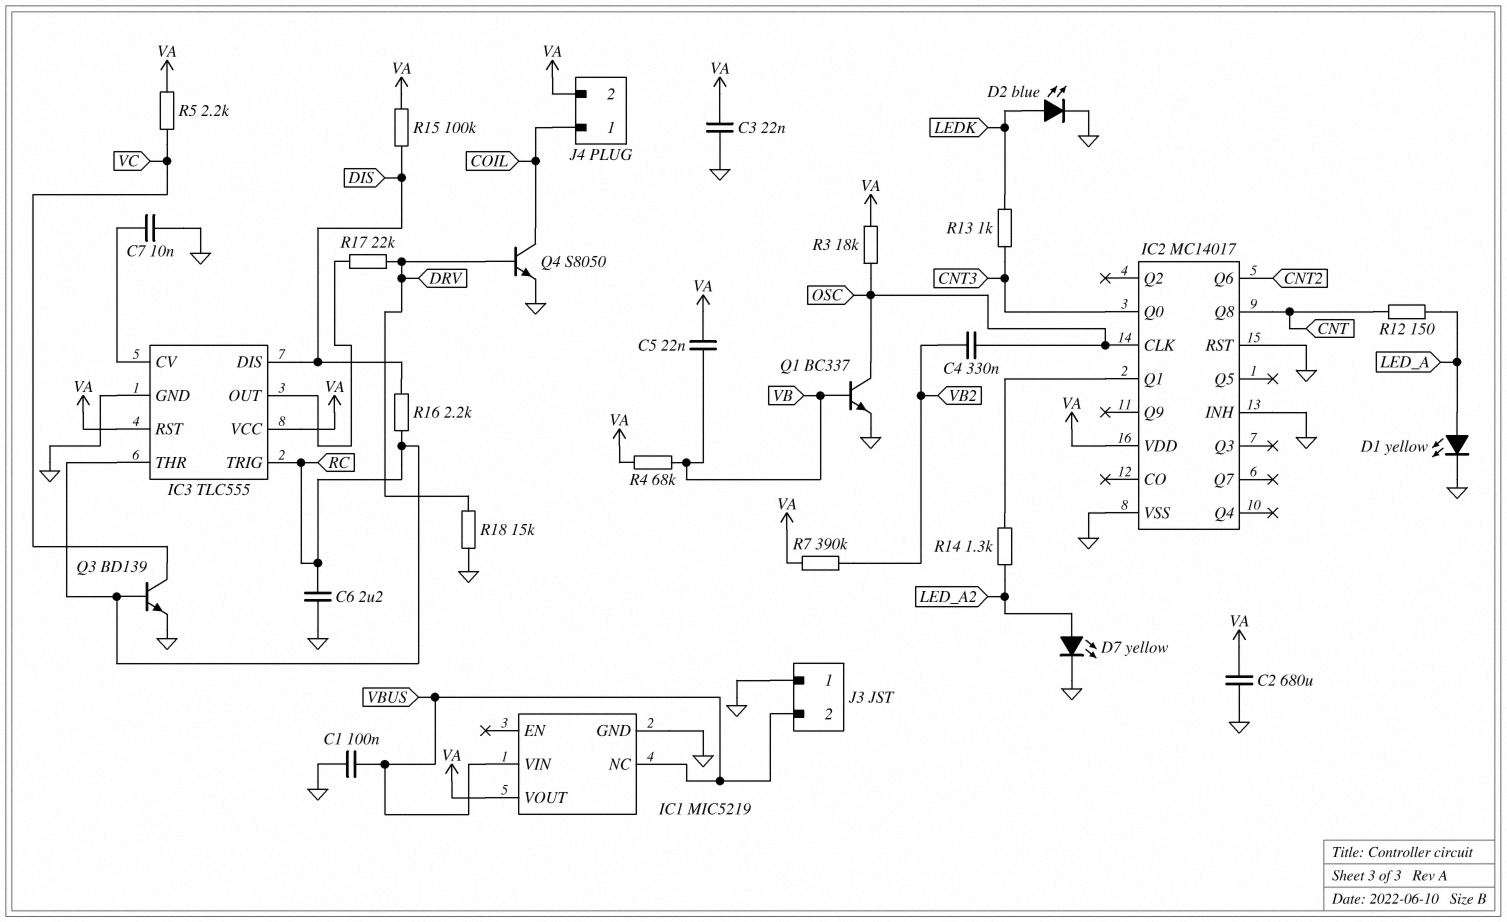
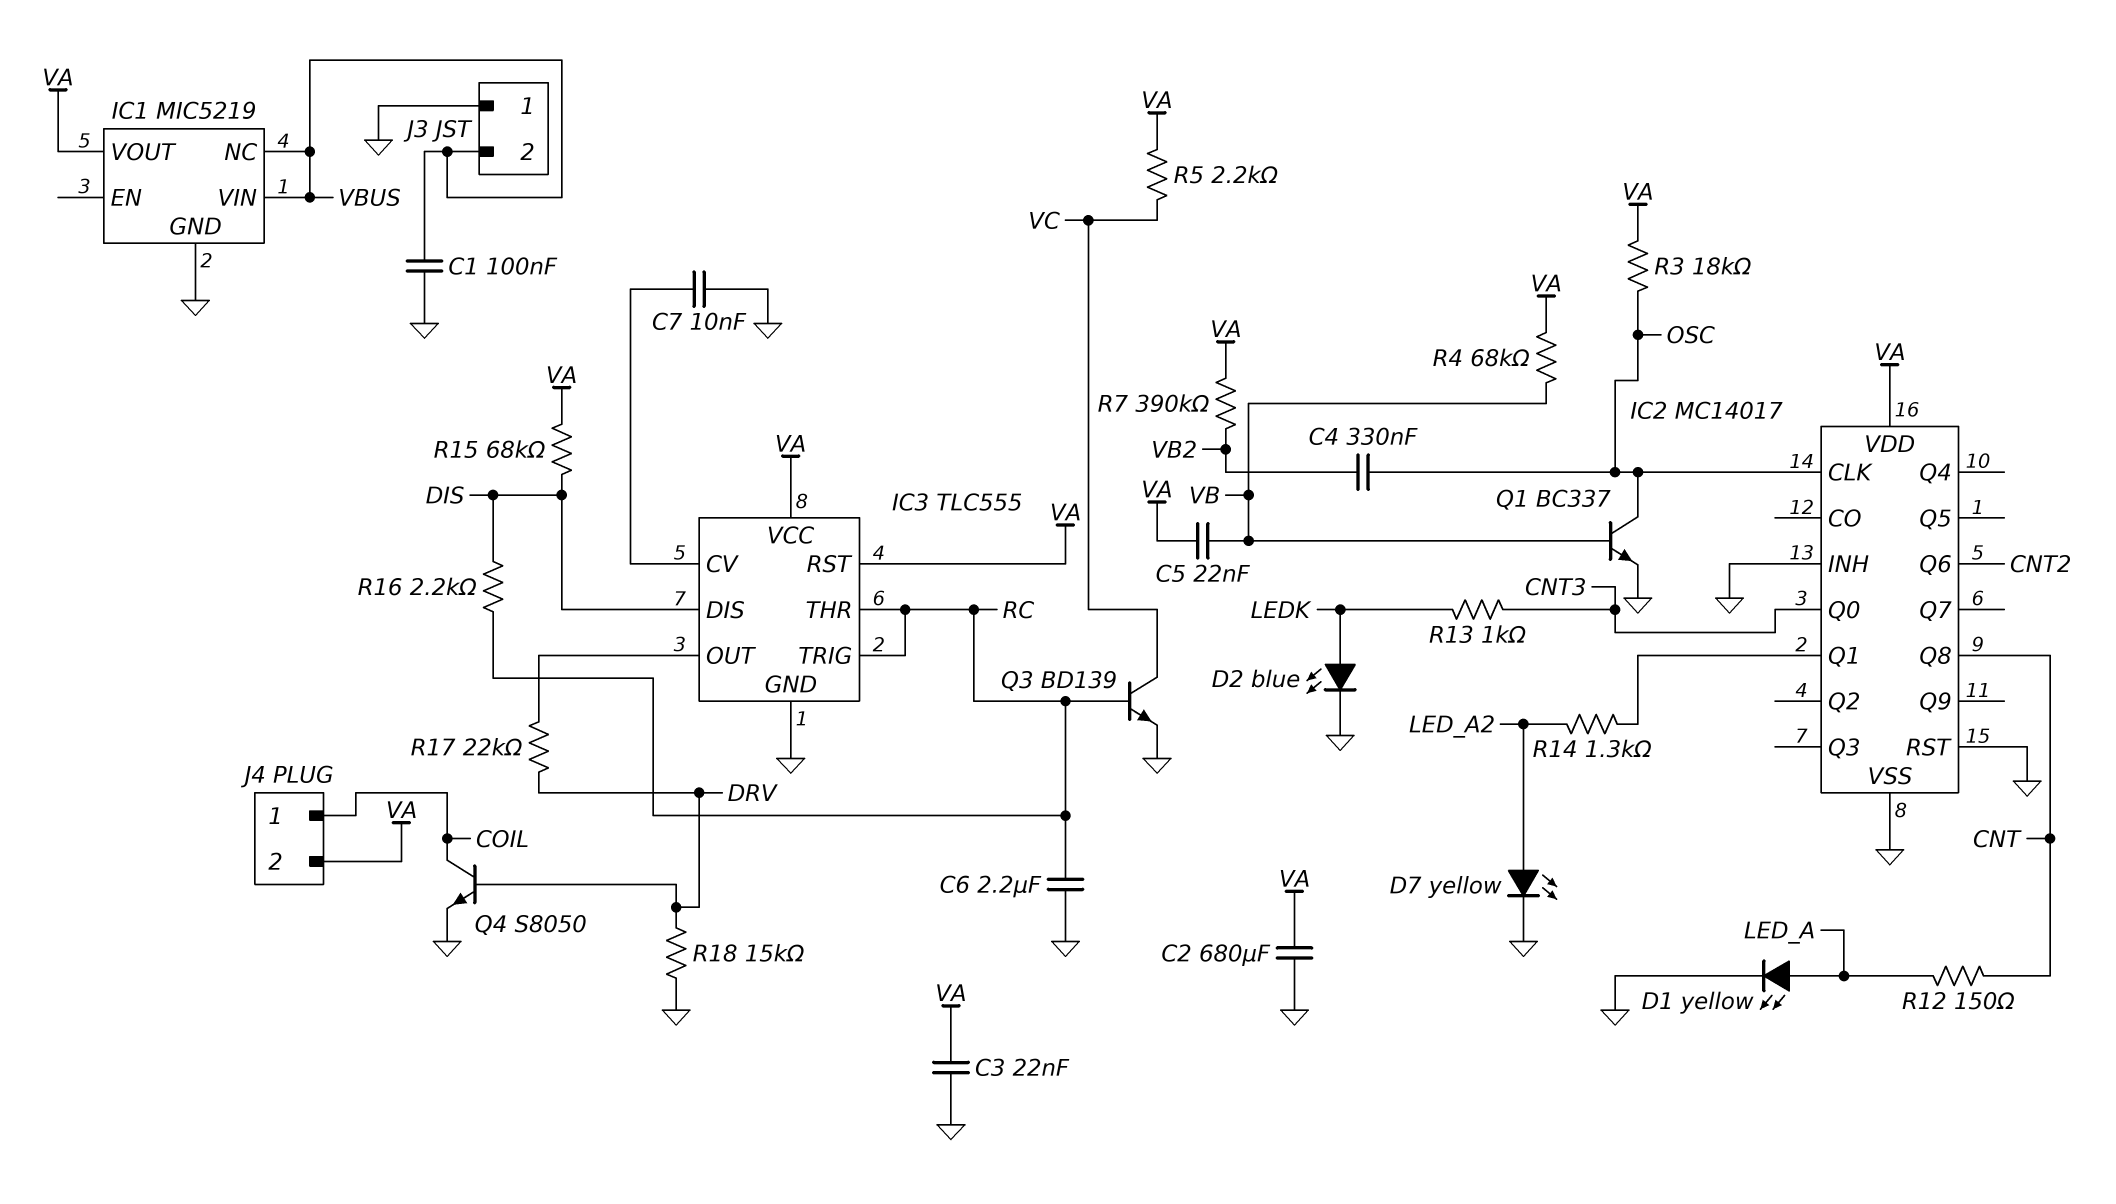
R15: 100k (DIS, VA) -> 68k (DIS, VA)

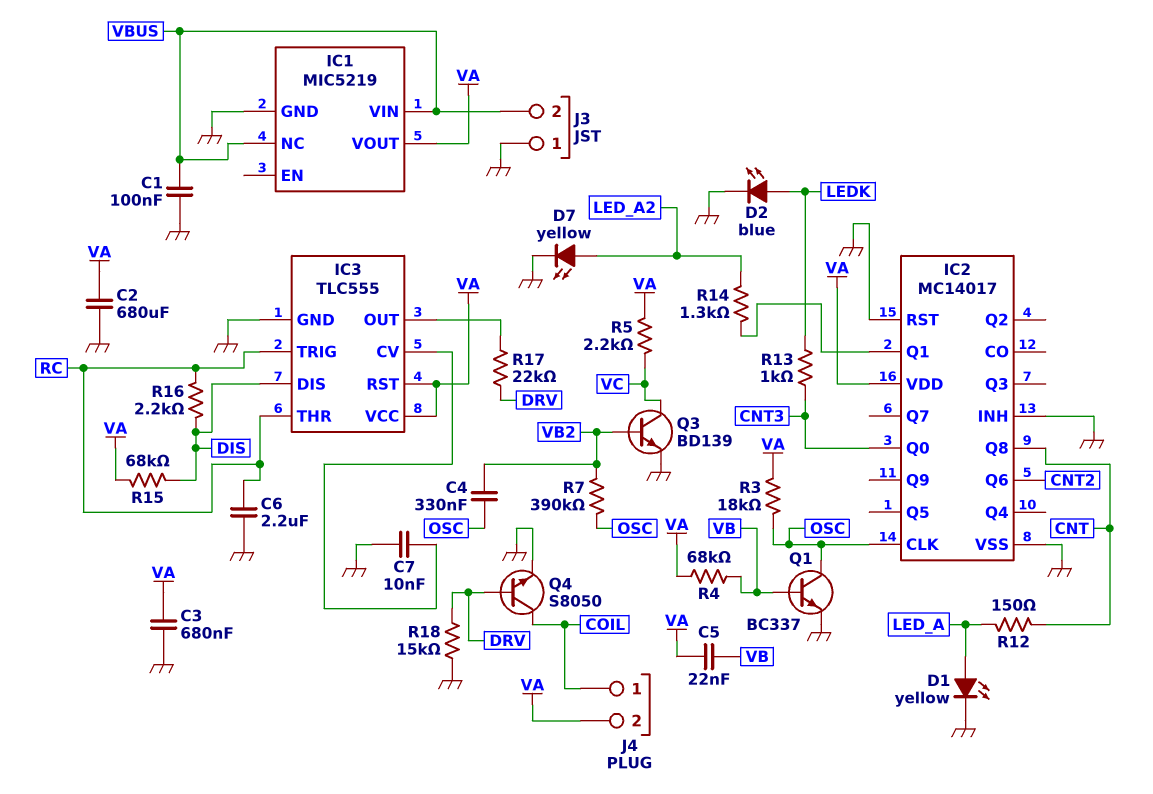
C3: 22nF (GND, VA) -> 680nF (GND, VA)
Q3: NPN BD139 (B RC, C VC, E GND) -> NPN BD139 (B VB2, C VC, E GND)
R7: 390k (VA, VB2) -> 390k (OSC, VB2)

